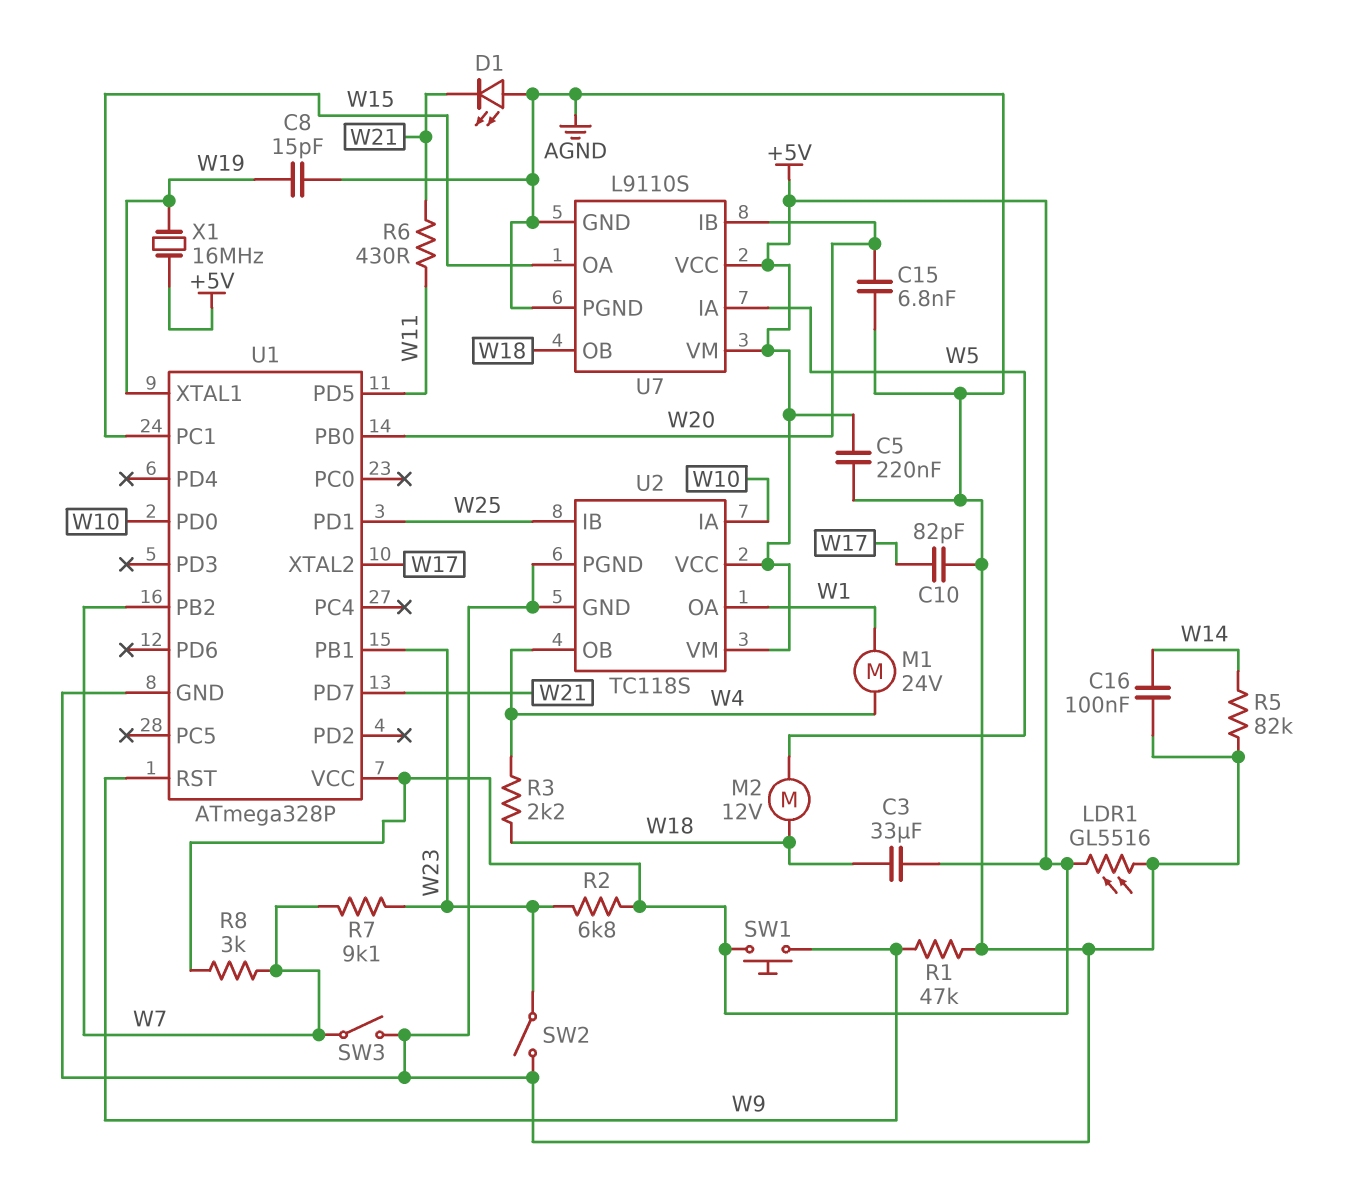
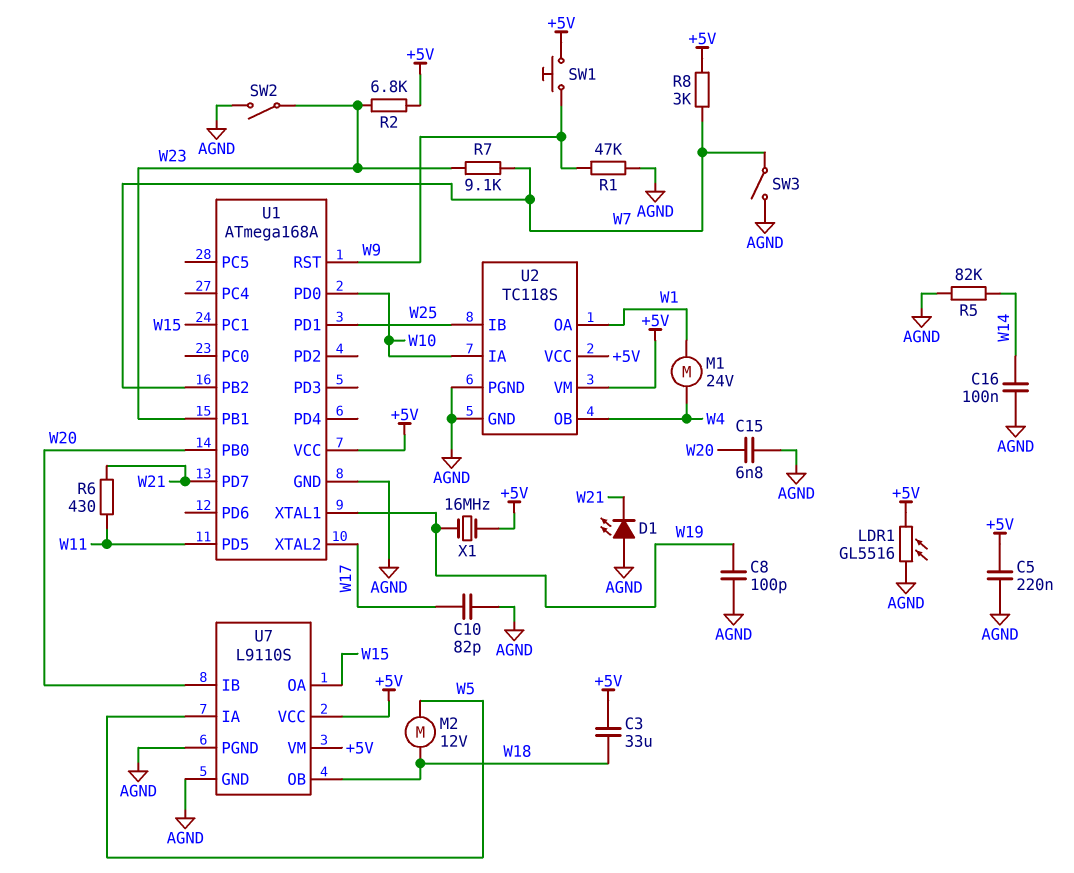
C8: 15pF (AGND, W19) -> 100pF (AGND, W19)
R3: 2.2k (W4, W18) -> none
U1: ATmega328P -> ATmega168A

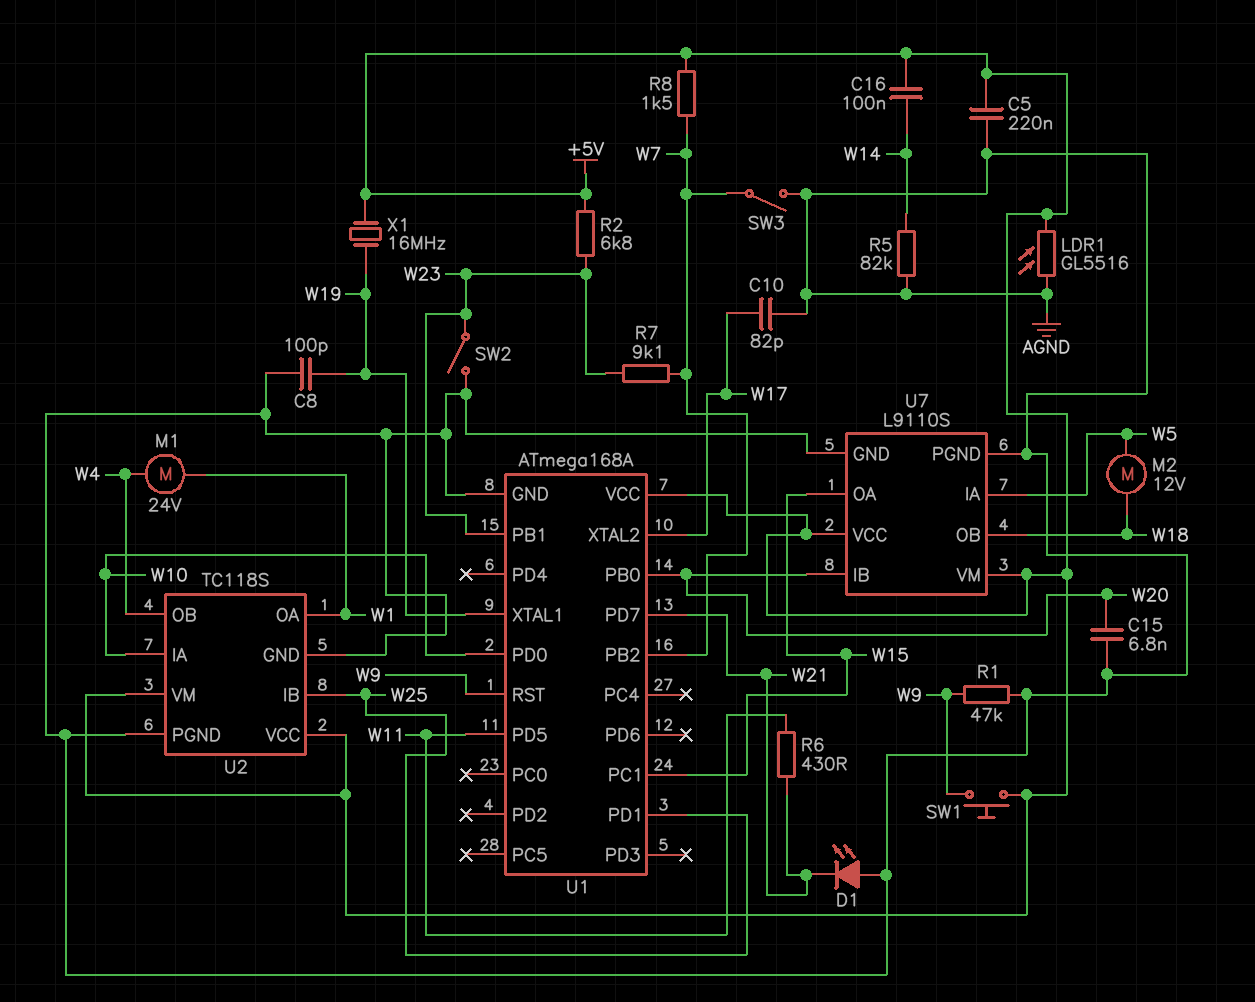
C3: 33uF (+5V, W18) -> none
C16: 100nF (AGND, W14) -> 100nF (+5V, W14)
R8: 3k (+5V, W7) -> 1.5k (+5V, W7)

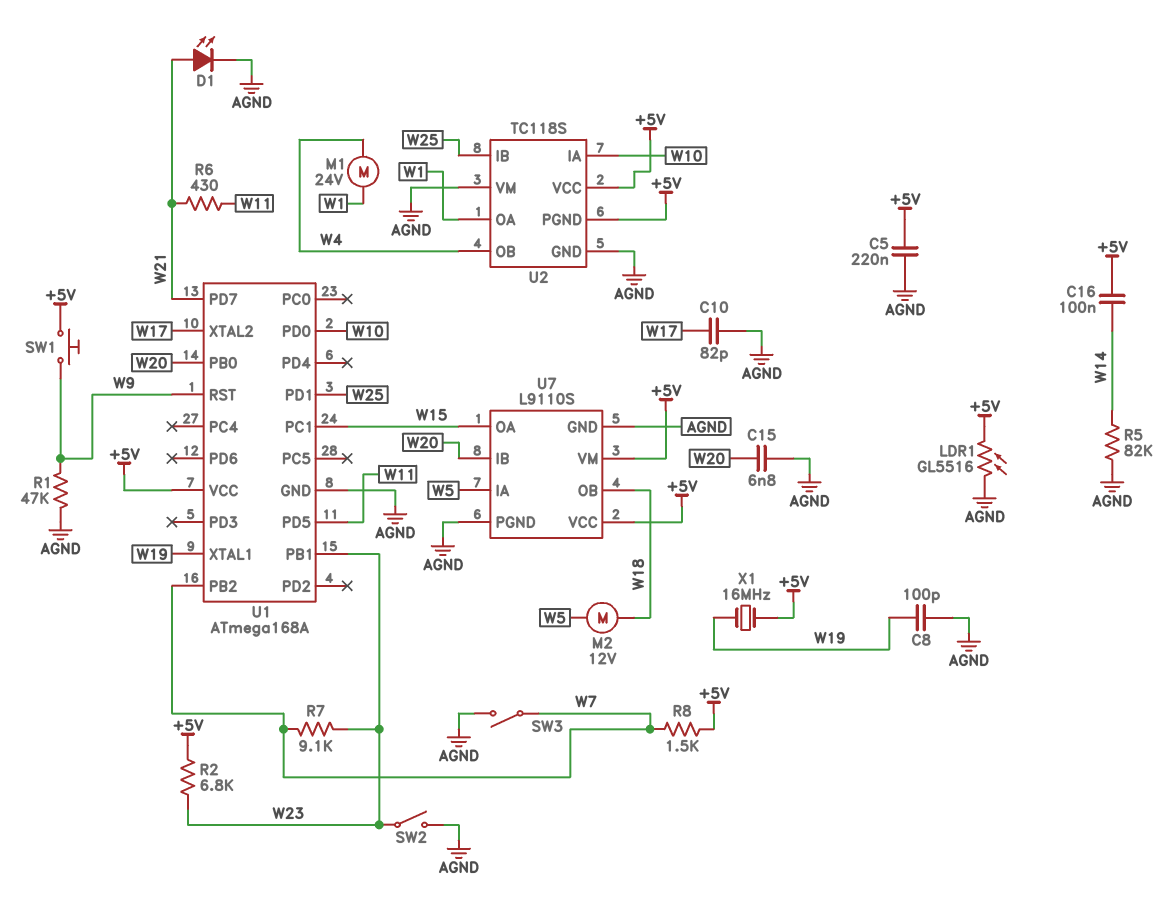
D1: LED (A AGND, K W21) -> LED (A W21, K AGND)
U2 pin PGND: AGND -> +5V
U2 pin VM: +5V -> AGND

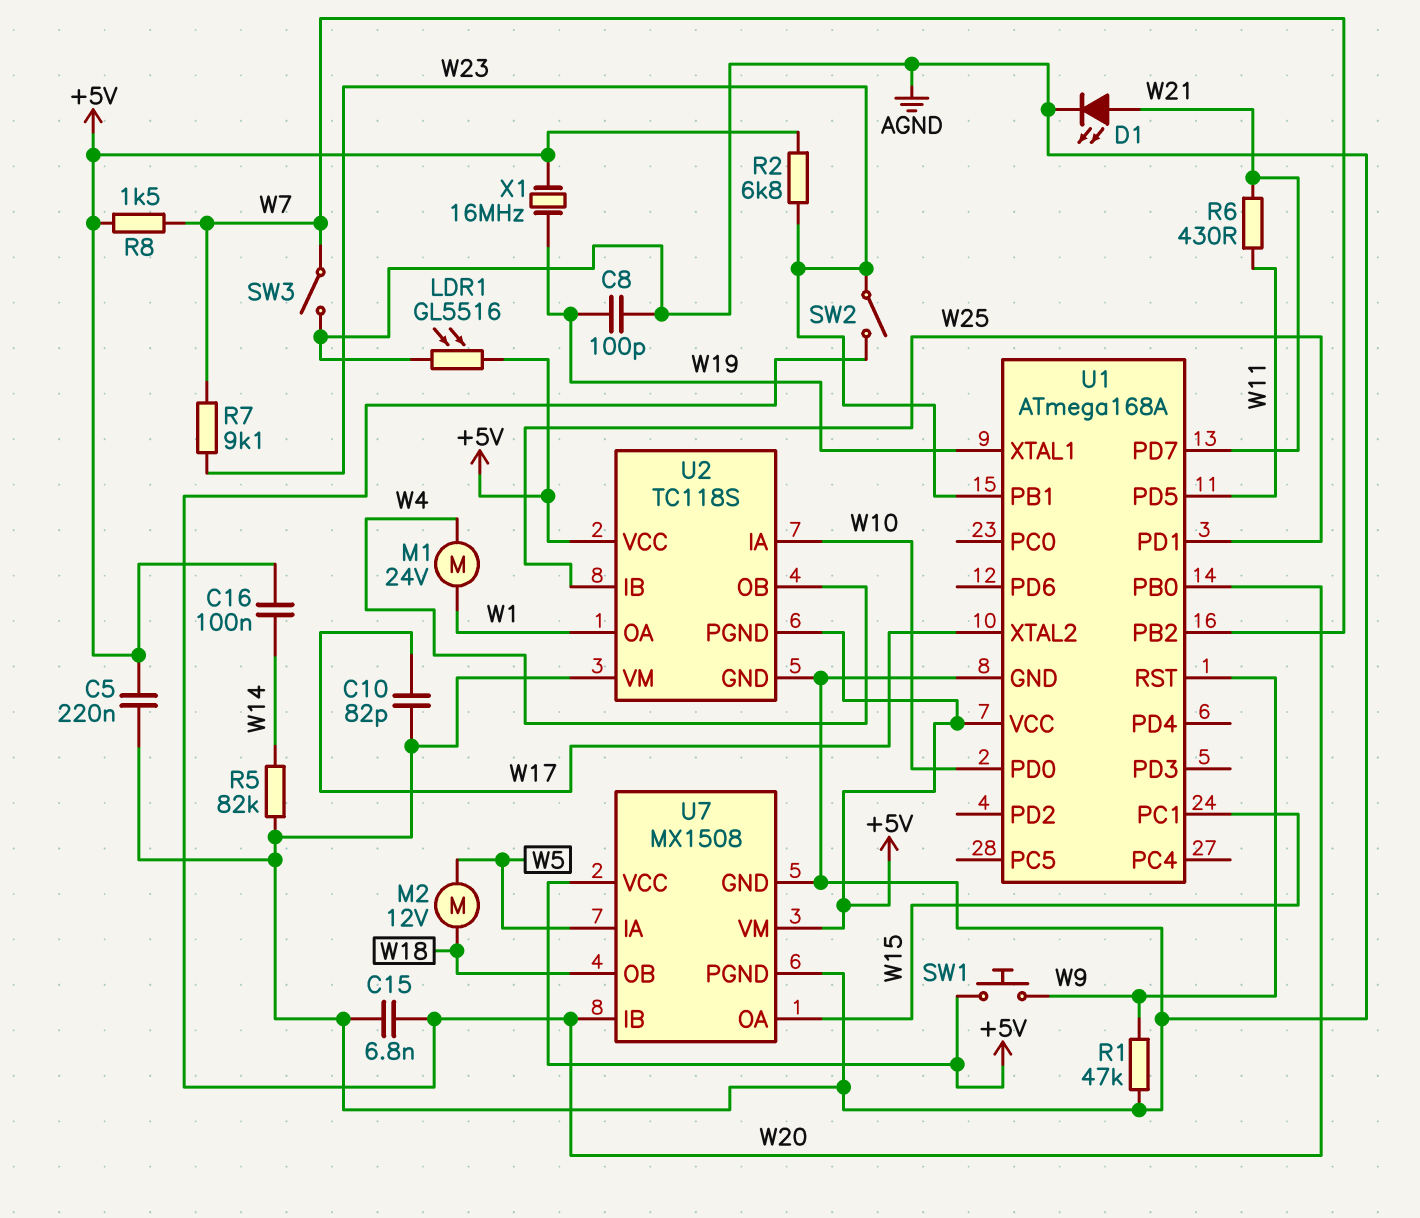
SW2: switch (AGND, W23) -> switch (W20, W23)
U7: L9110S -> MX1508

